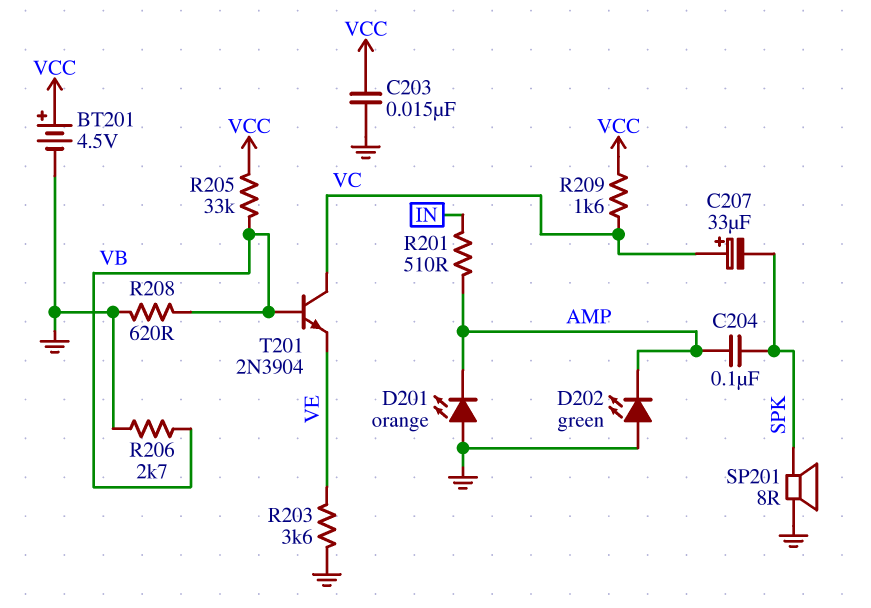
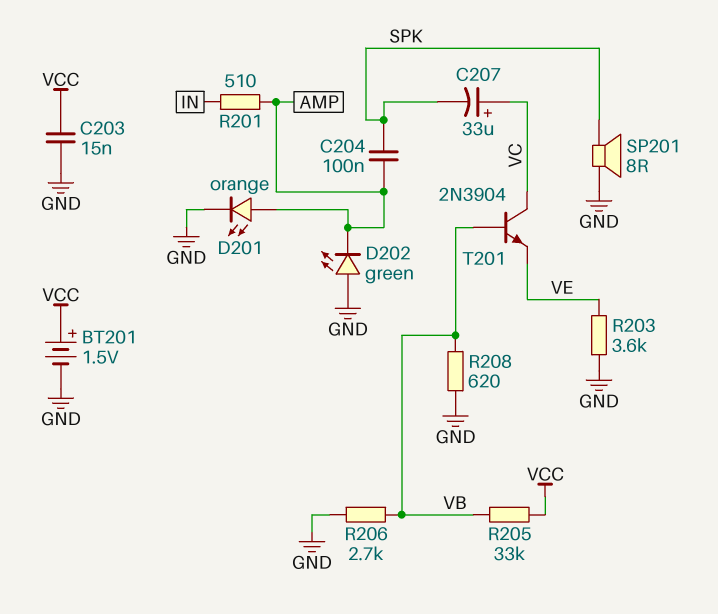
BT201: 4.5V (plus VCC, minus GND) -> 1.5V (plus VCC, minus GND)
D201: LED orange (A GND, K AMP) -> LED orange (A AMP, K GND)
R209: 1.6k (VC, VCC) -> none

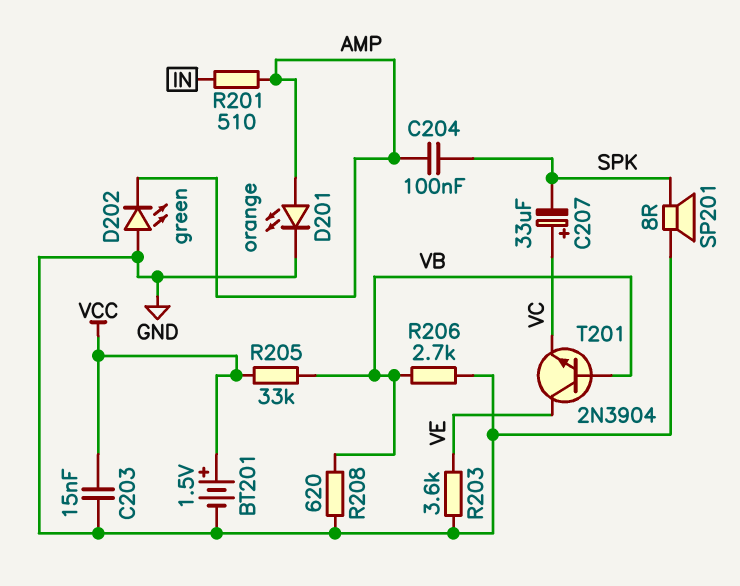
T201: NPN 2N3904 (B VB, C VC, E VE) -> NPN 2N3904 (B VB, C VE, E VC)

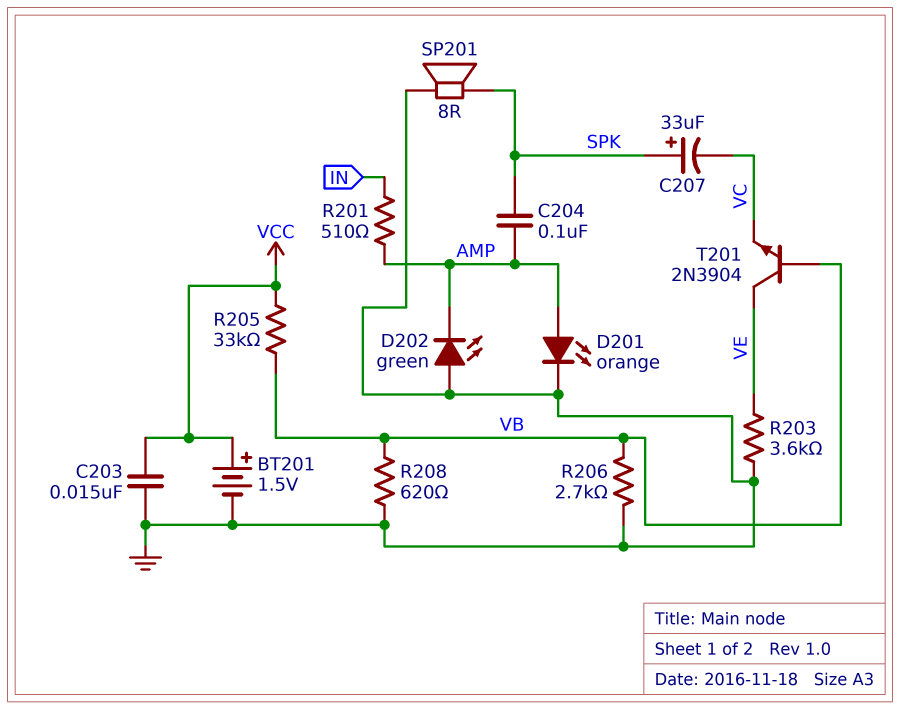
C207: 33uF (plus VC, minus SPK) -> 33uF (plus SPK, minus VC)

